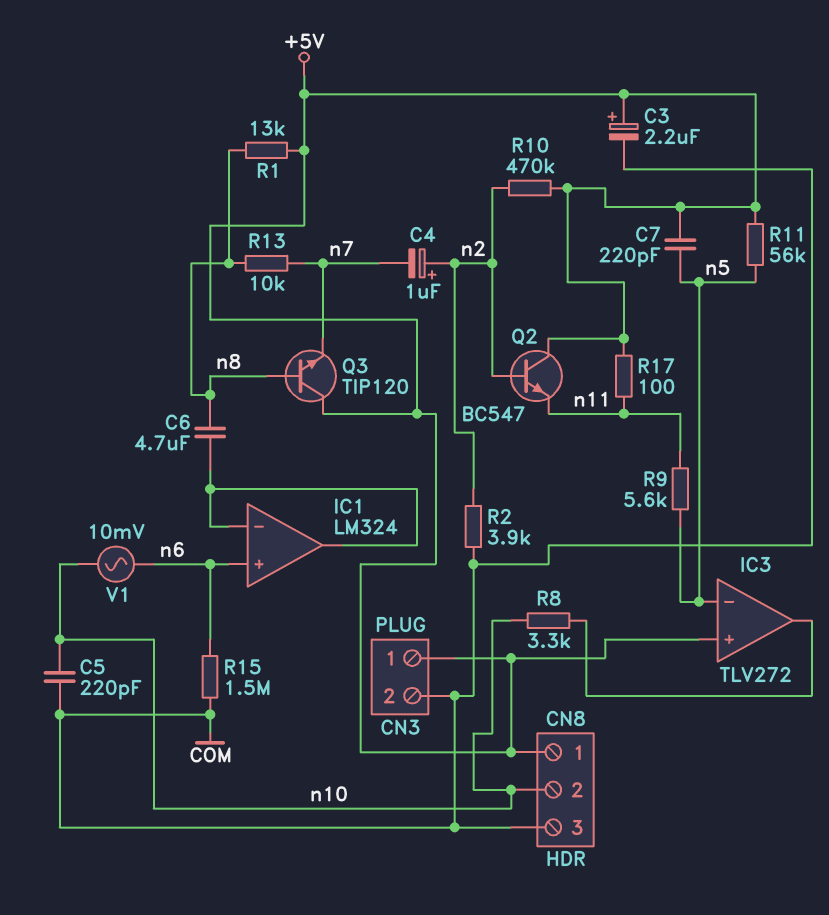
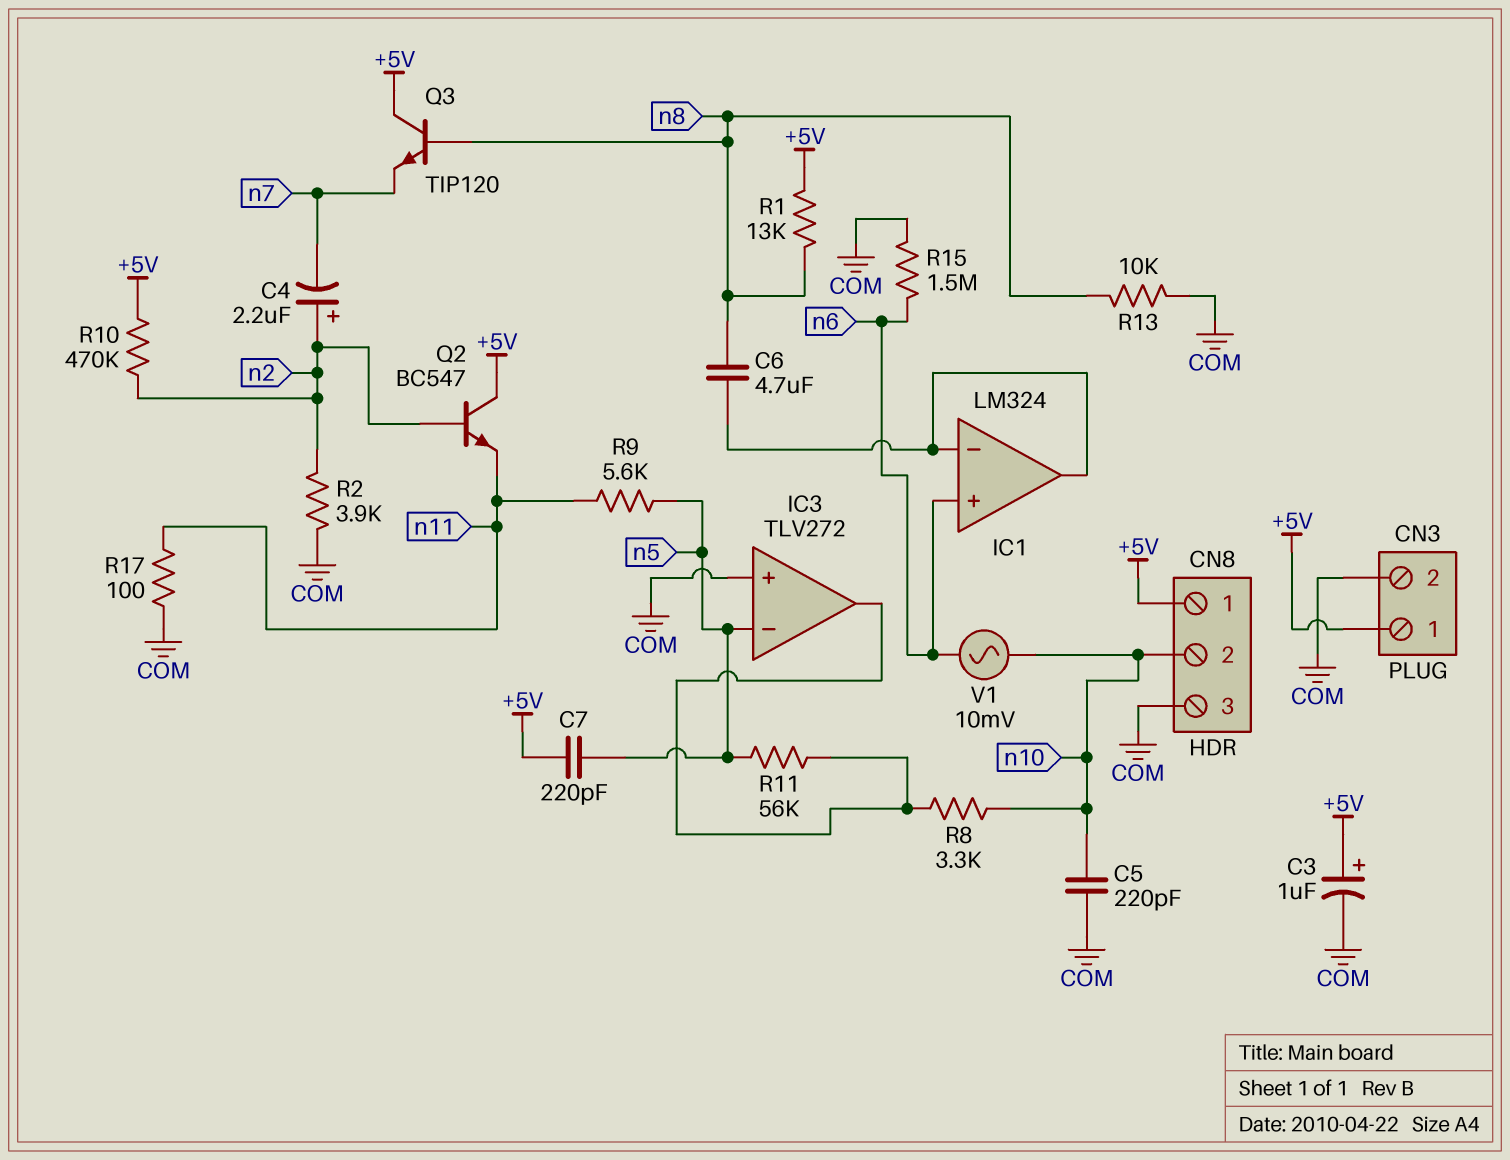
C3: 2.2uF (plus +5V, minus COM) -> 1uF (plus +5V, minus COM)
C4: 1uF (plus n2, minus n7) -> 2.2uF (plus n2, minus n7)
IC3 pin in+: +5V -> COM
R11: 56k (+5V, n5) -> 56k (IC3/out, n5)
R13: 10k (n7, n8) -> 10k (COM, n8)
R17: 100 (+5V, n11) -> 100 (COM, n11)

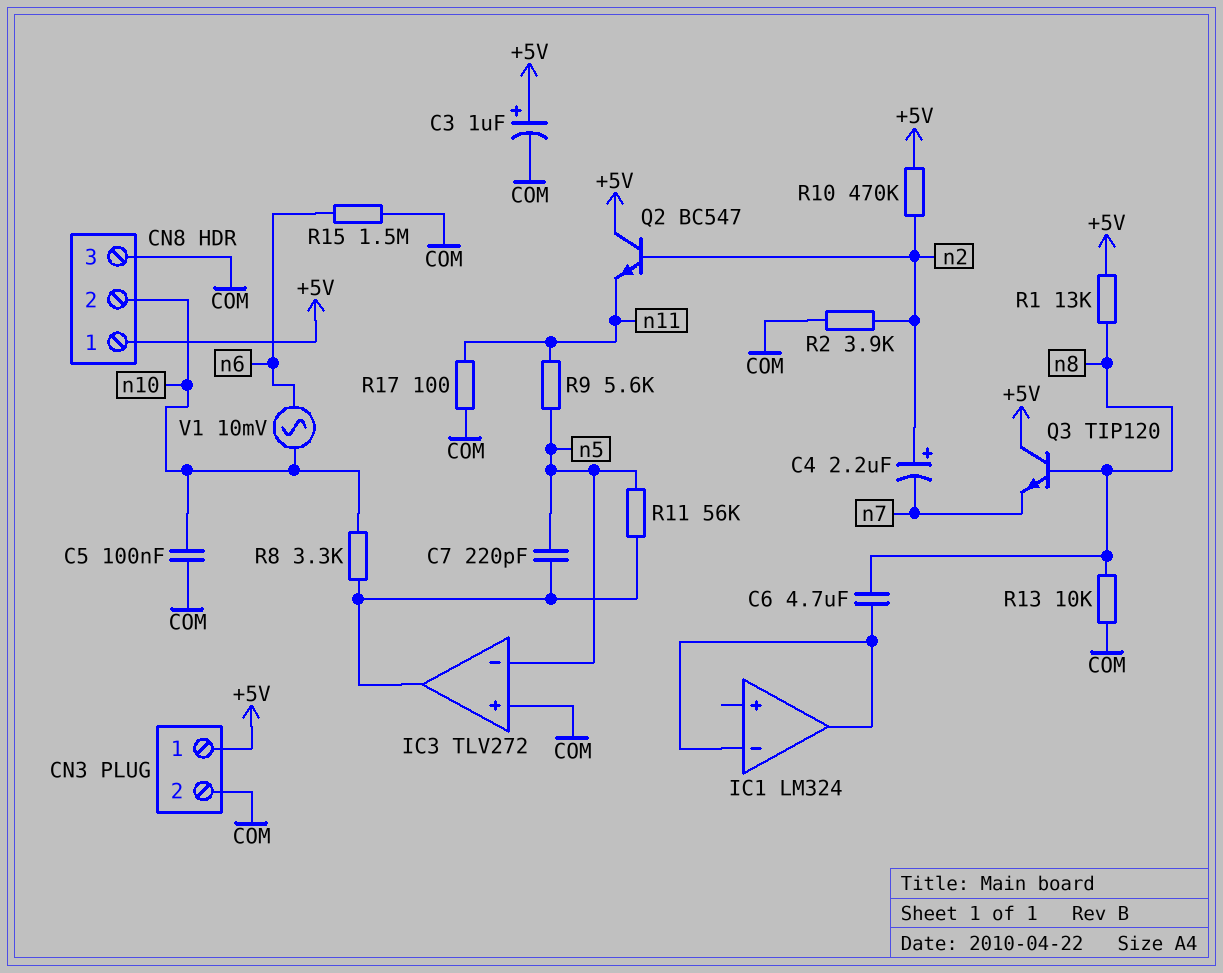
C5: 220pF (COM, n10) -> 100nF (COM, n10)
C7: 220pF (+5V, n5) -> 220pF (IC3/out, n5)
IC1 pin in+: n6 -> none

